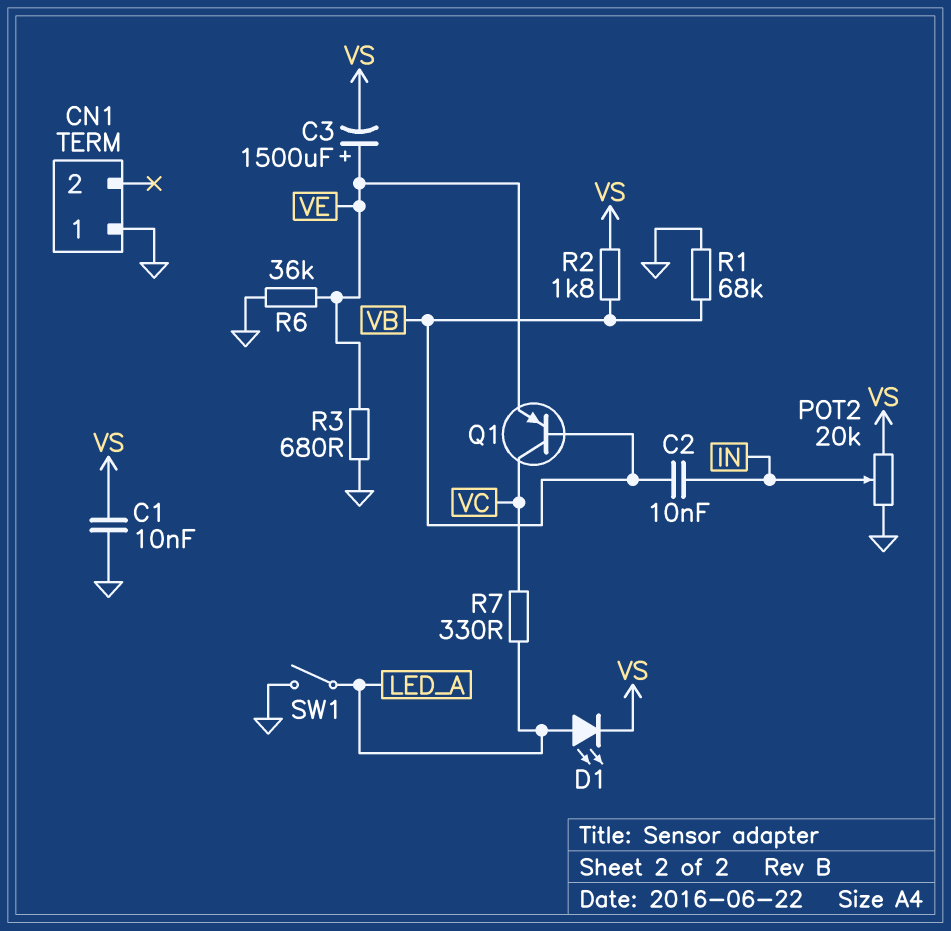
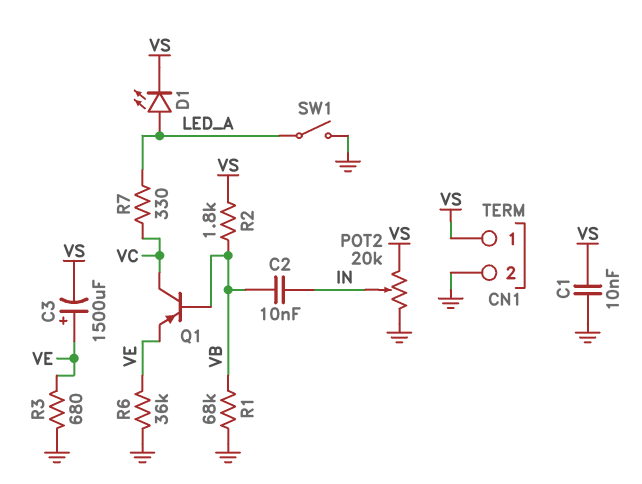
CN1 pin 1: GND -> VS
CN1 pin 2: none -> GND

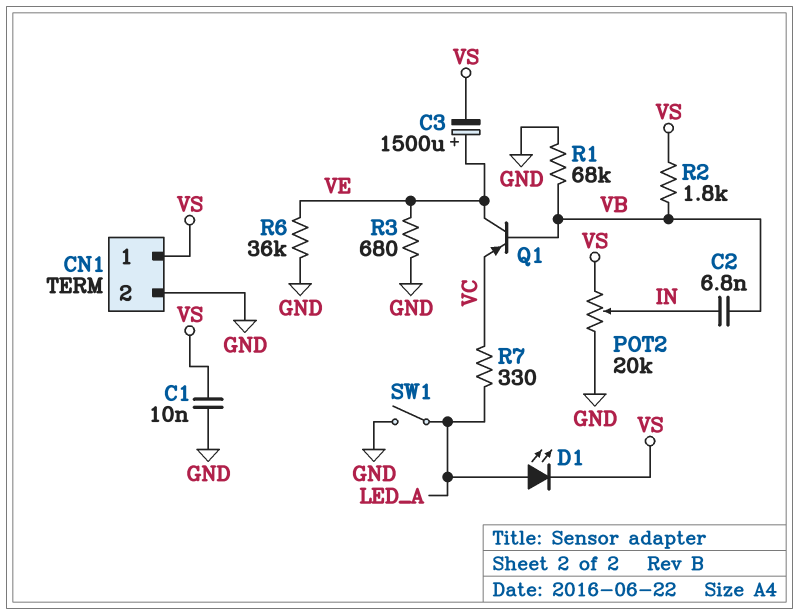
C2: 10nF (IN, VB) -> 6.8nF (IN, VB)
Q1: PNP (B VB, C VC, E VE) -> PNP (B VB, C VE, E VC)

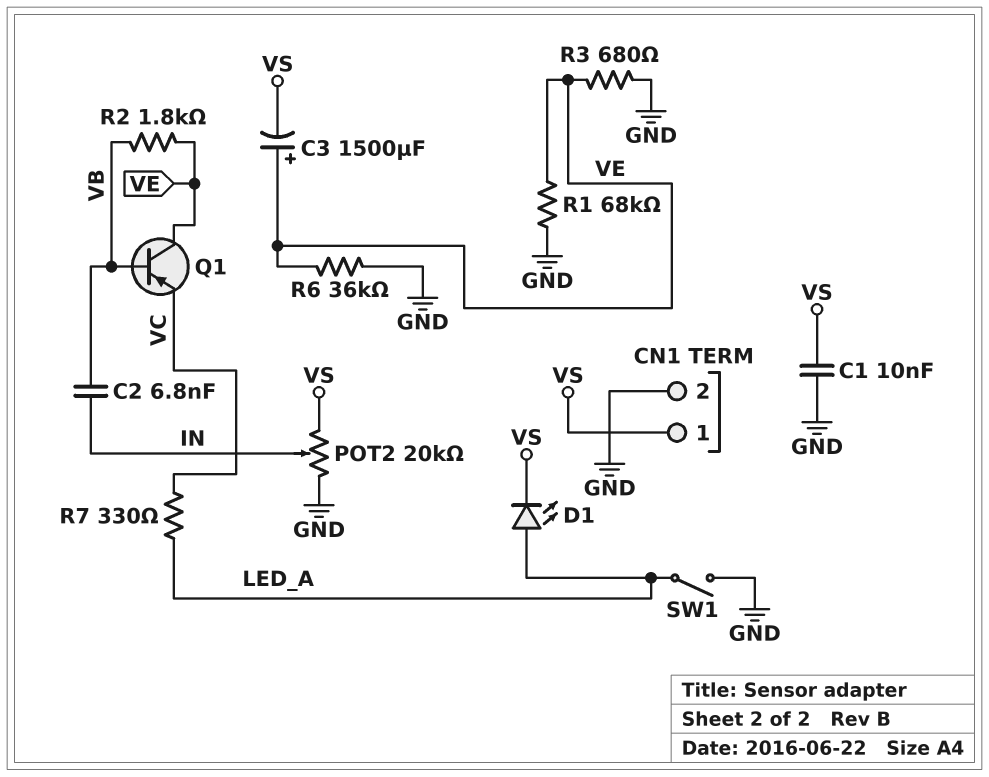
R1: 68k (GND, VB) -> 68k (GND, VE)
R2: 1.8k (VB, VS) -> 1.8k (VB, VE)

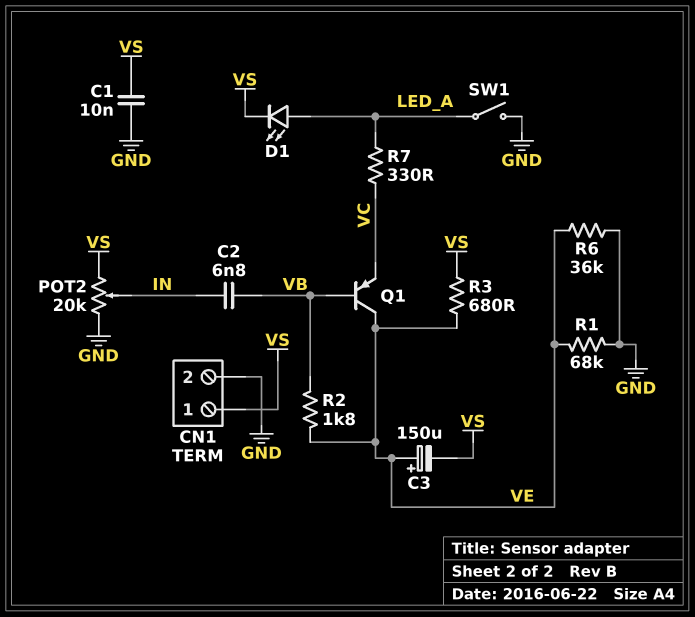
C3: 1500uF (plus VE, minus VS) -> 150uF (plus VE, minus VS)
R3: 680 (GND, VE) -> 680 (VE, VS)

